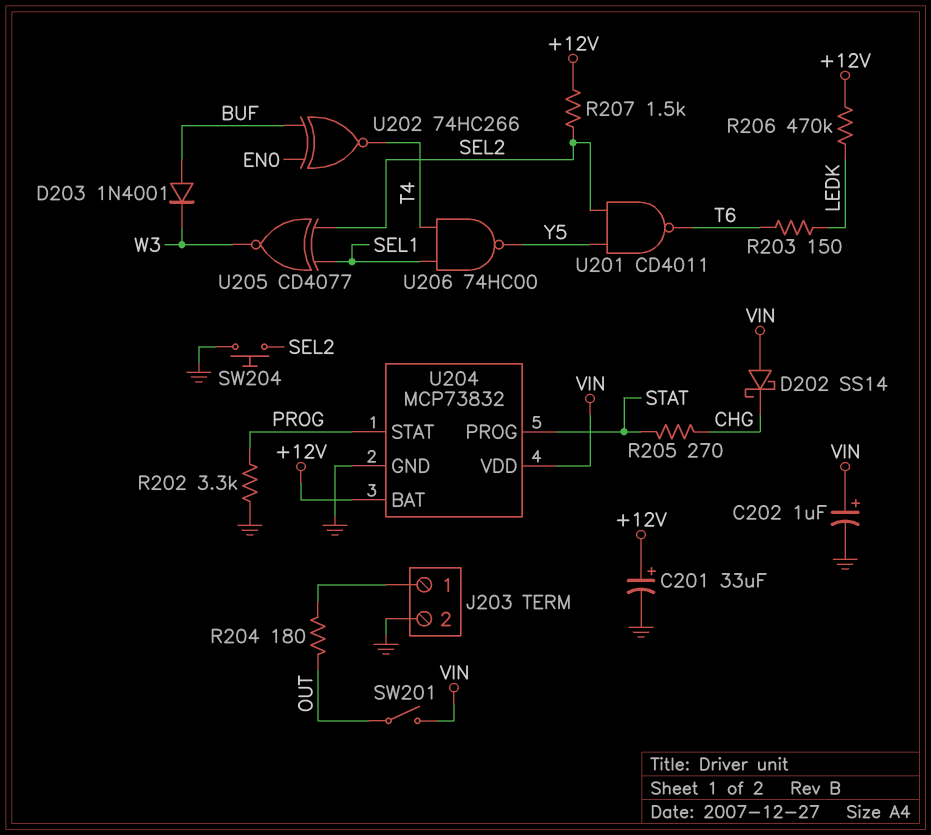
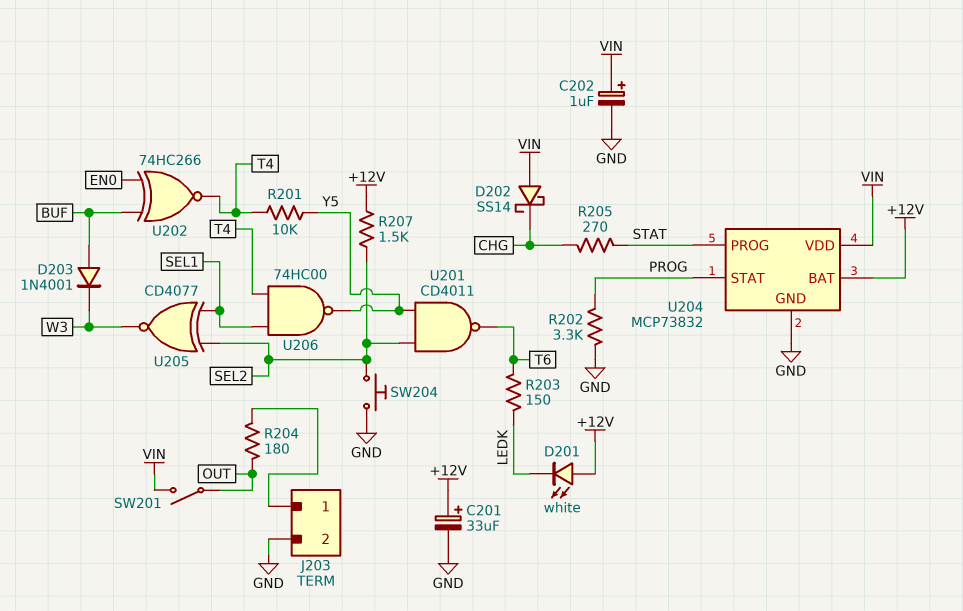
D201: none -> LED white (A +12V, K LEDK)
R201: none -> 10k (T4, Y5)
R206: 470k (+12V, LEDK) -> none

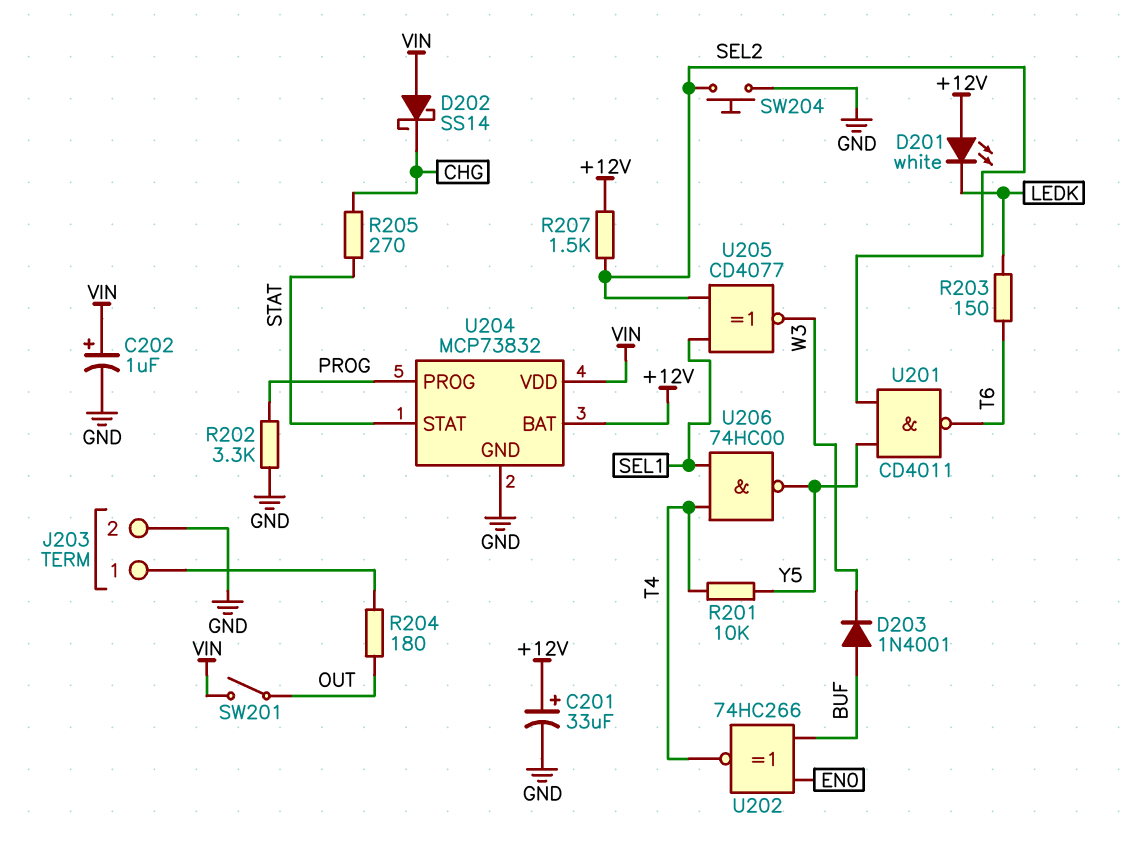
U204 pin PROG: STAT -> PROG
U204 pin STAT: PROG -> STAT

